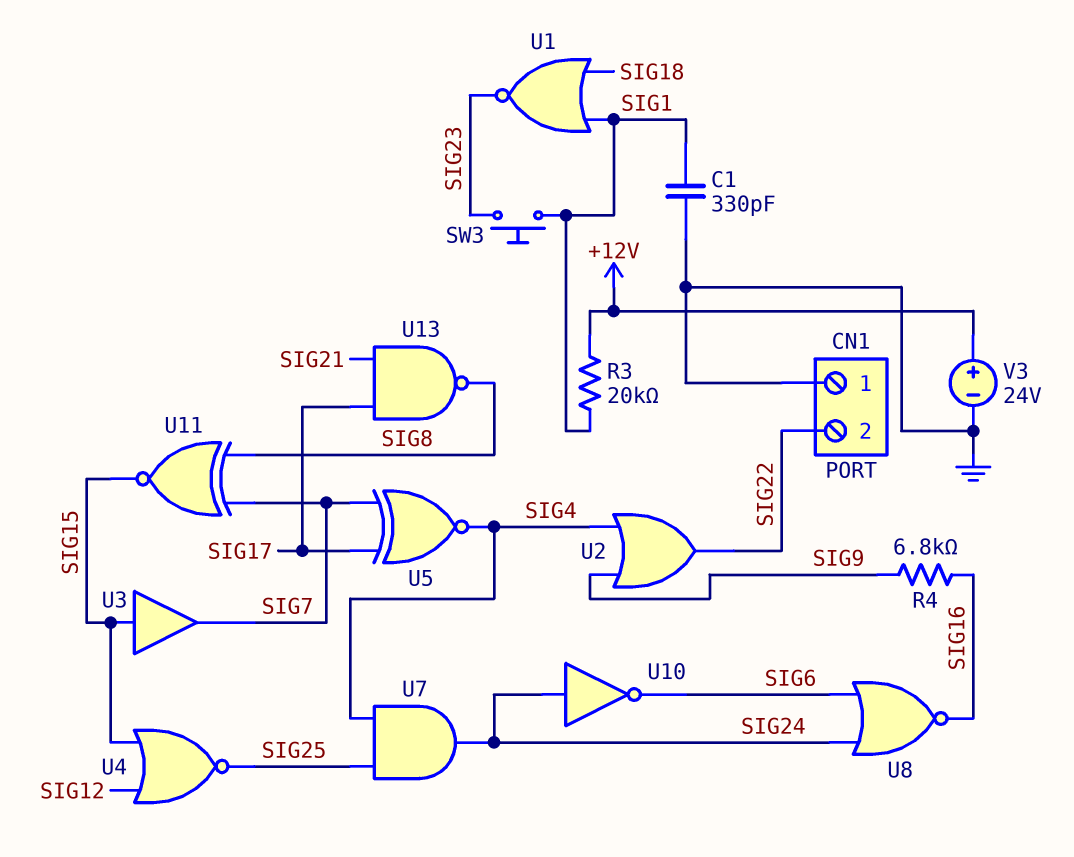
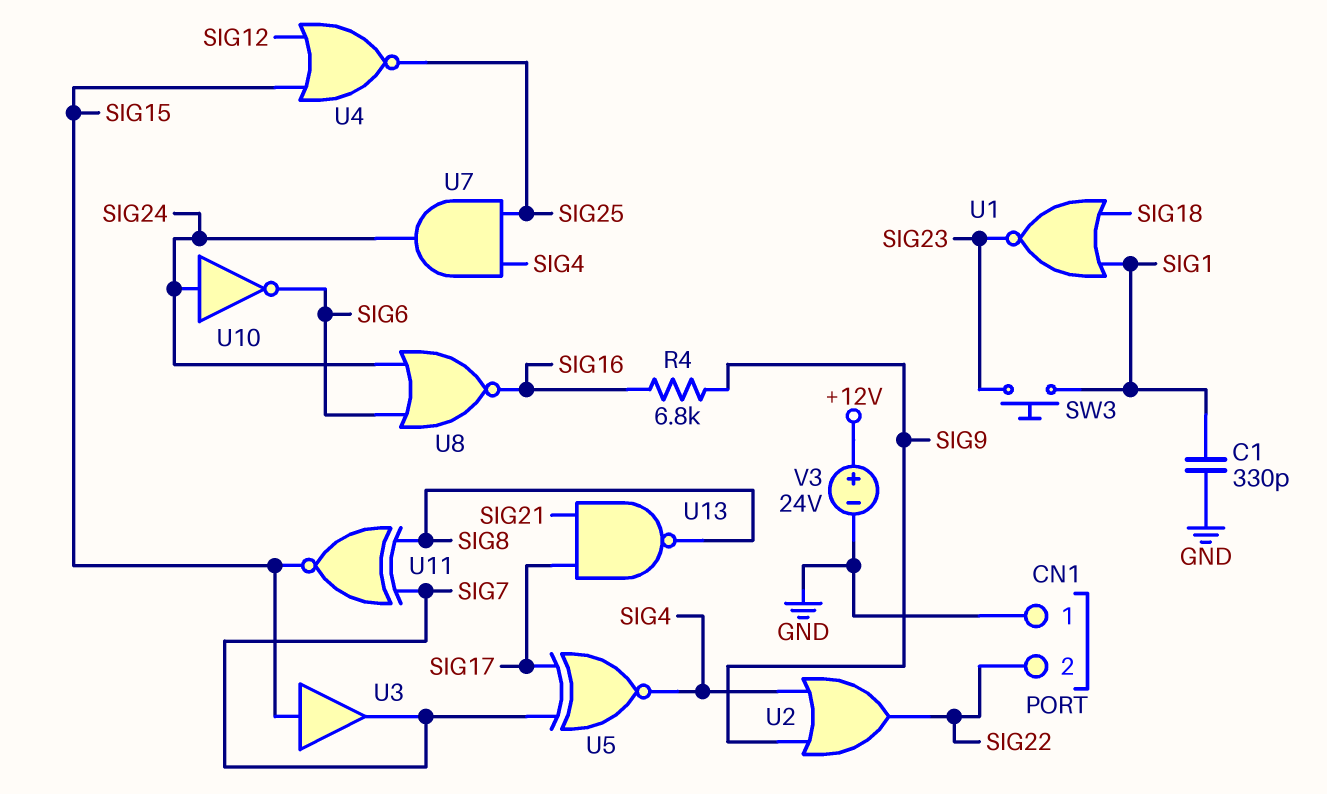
R3: 20k (+12V, SIG1) -> none

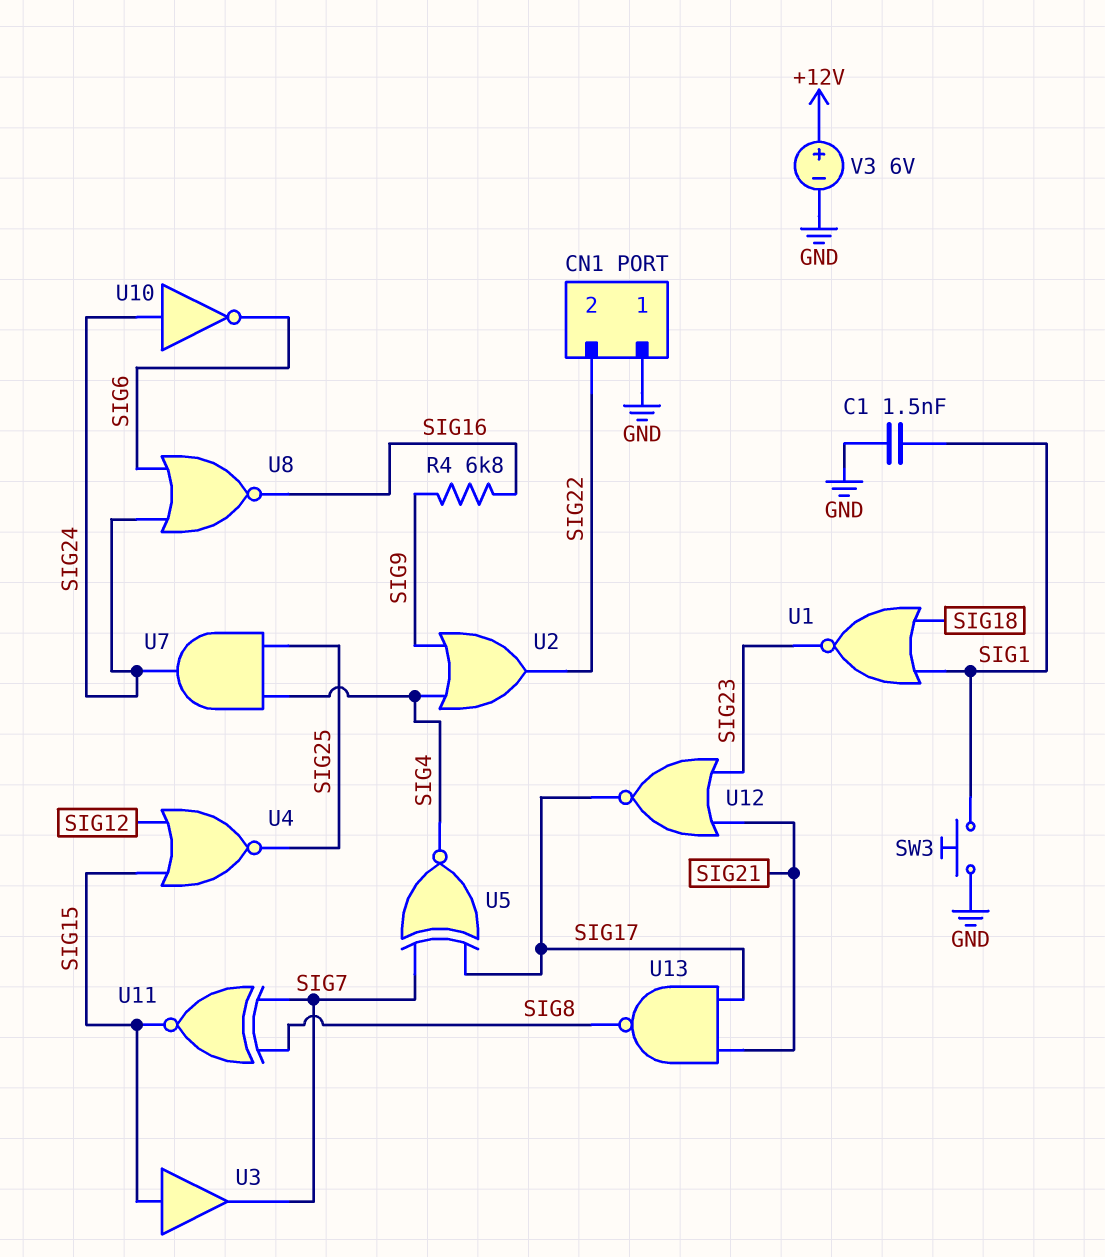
C1: 330pF (GND, SIG1) -> 1.5nF (GND, SIG1)
SW3: button (SIG1, SIG23) -> button (GND, SIG1)
U12: none -> NOR (in SIG21, in SIG23, out SIG17)
V3: 24V (plus +12V, minus GND) -> 6V (plus +12V, minus GND)

